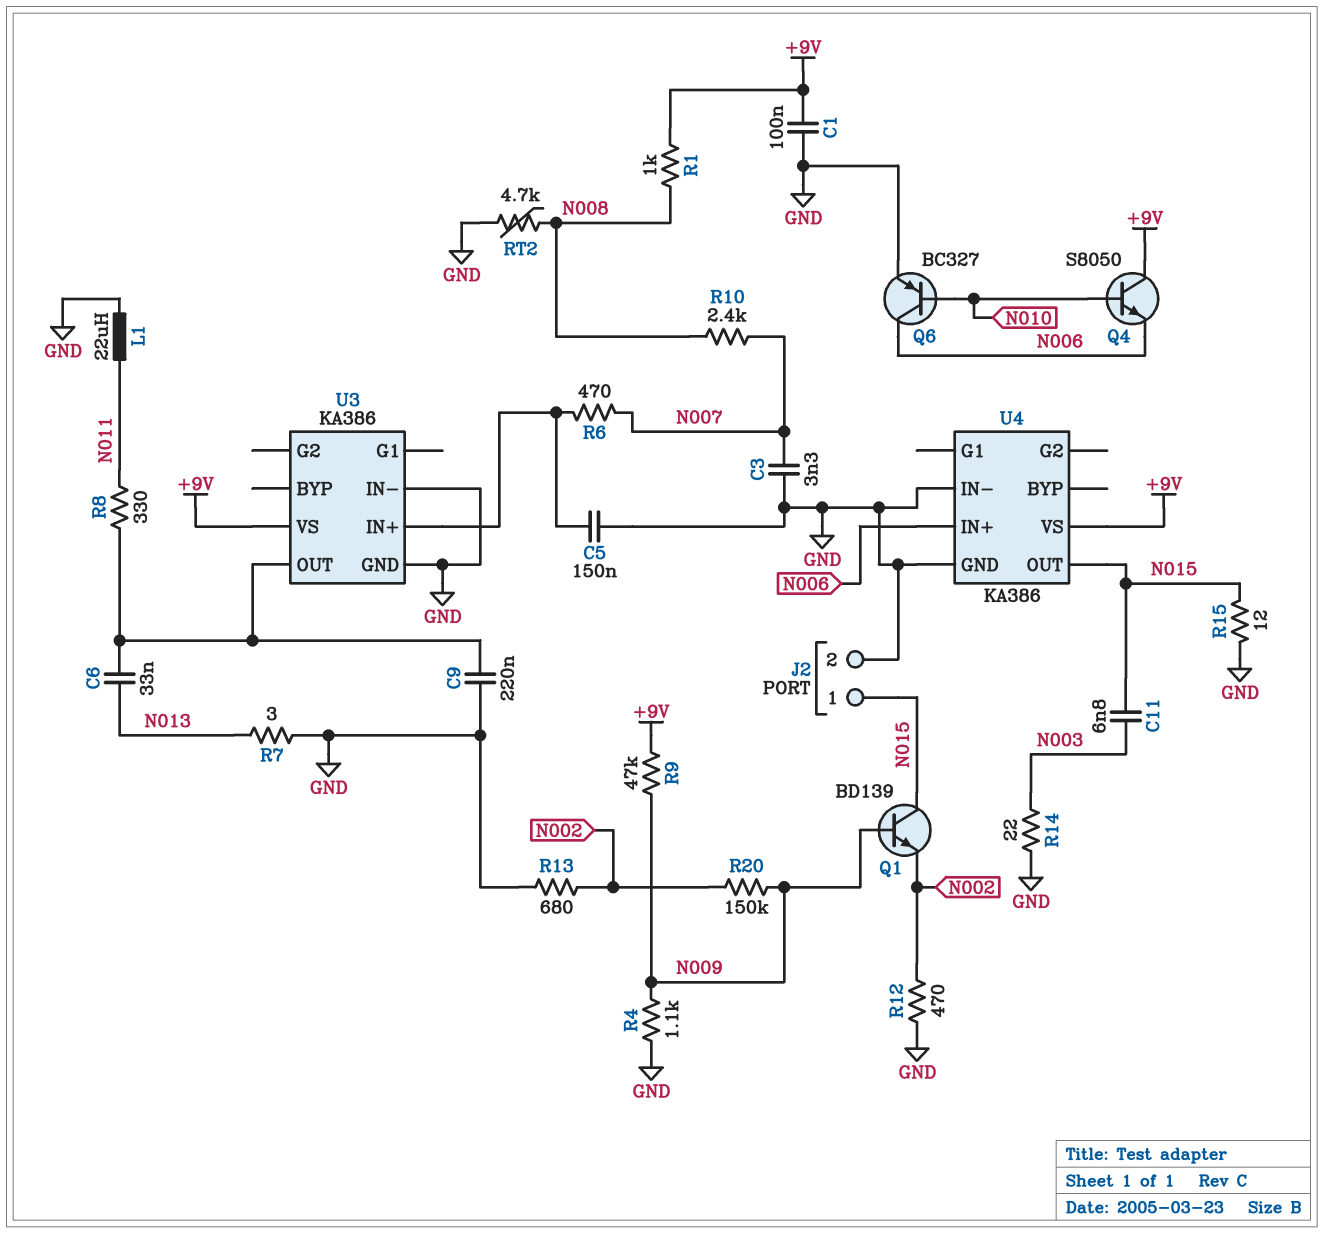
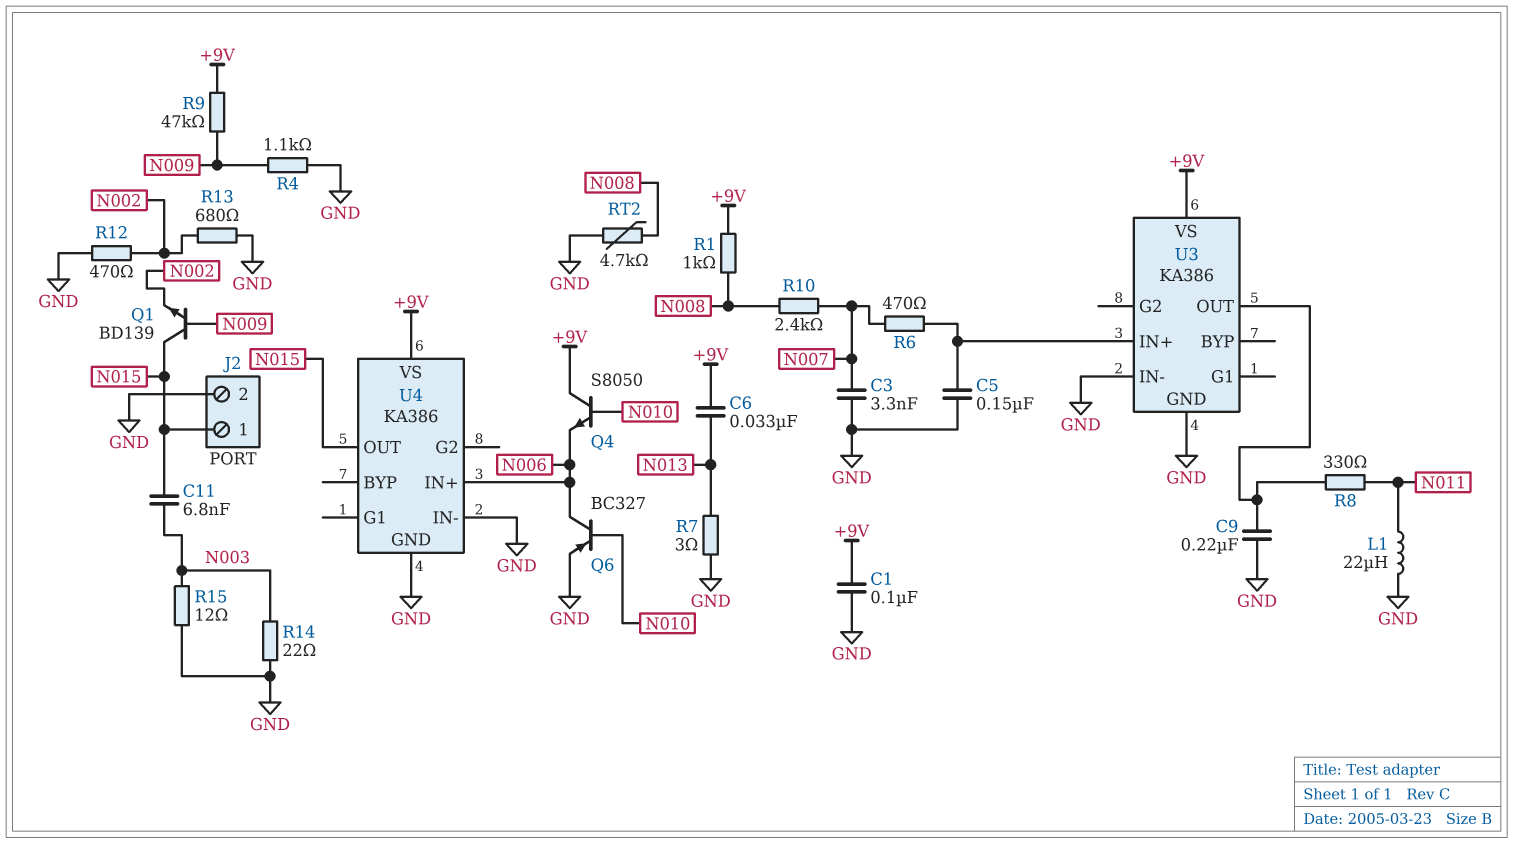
C6: 33nF (N013, U3/OUT) -> 33nF (+9V, N013)
R15: 12 (GND, N015) -> 12 (GND, N003)
R20: 150k (N002, N009) -> none

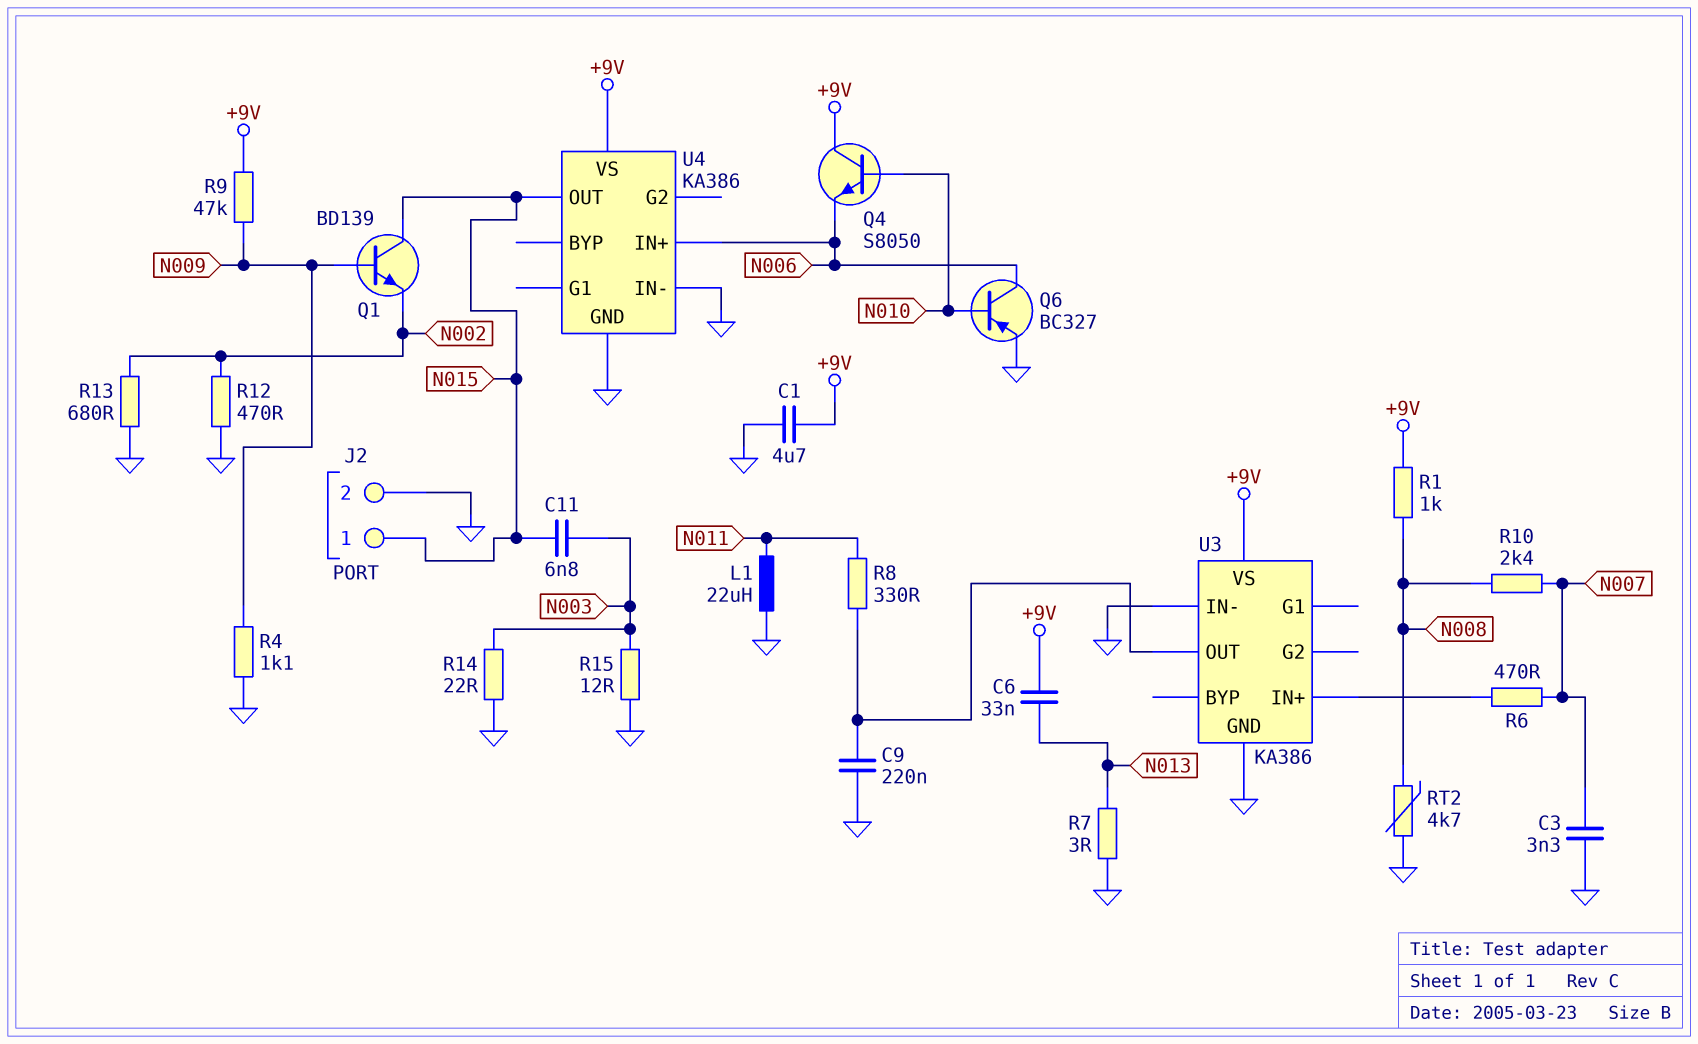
C1: 100nF (+9V, GND) -> 4.7uF (+9V, GND)
C5: 150nF (GND, U3/IN+) -> none

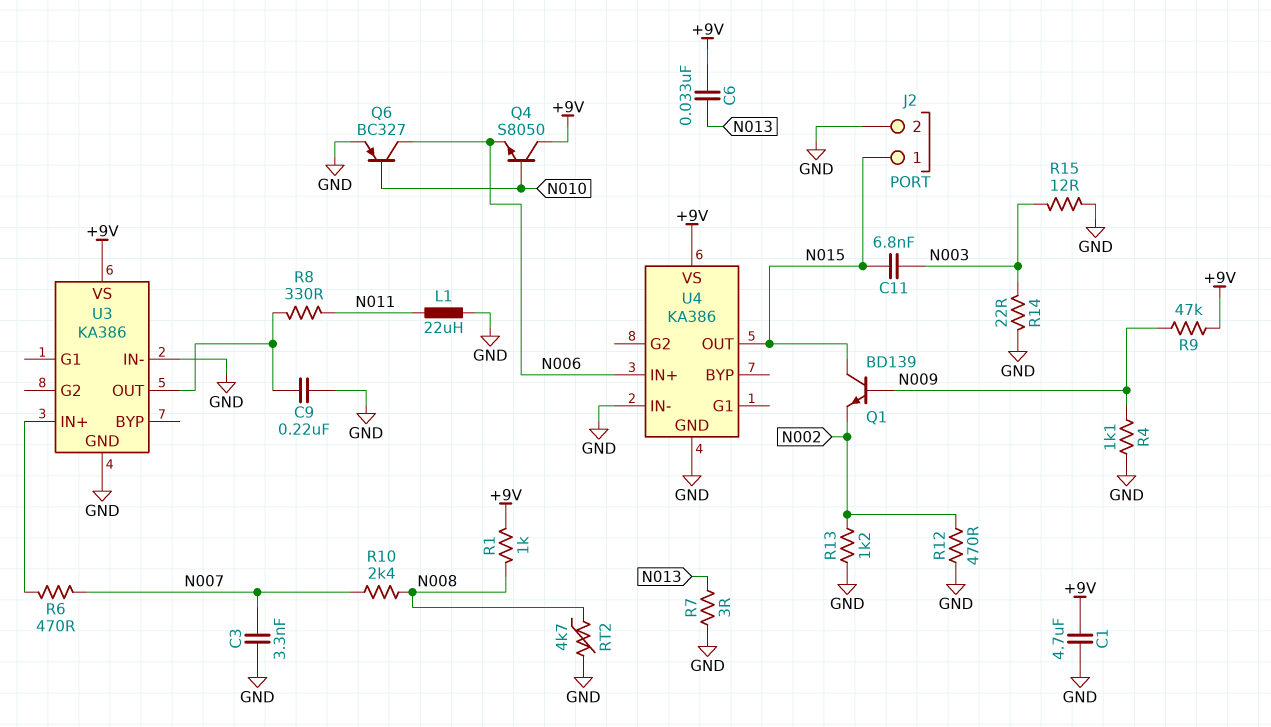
R13: 680 (GND, N002) -> 1.2k (GND, N002)

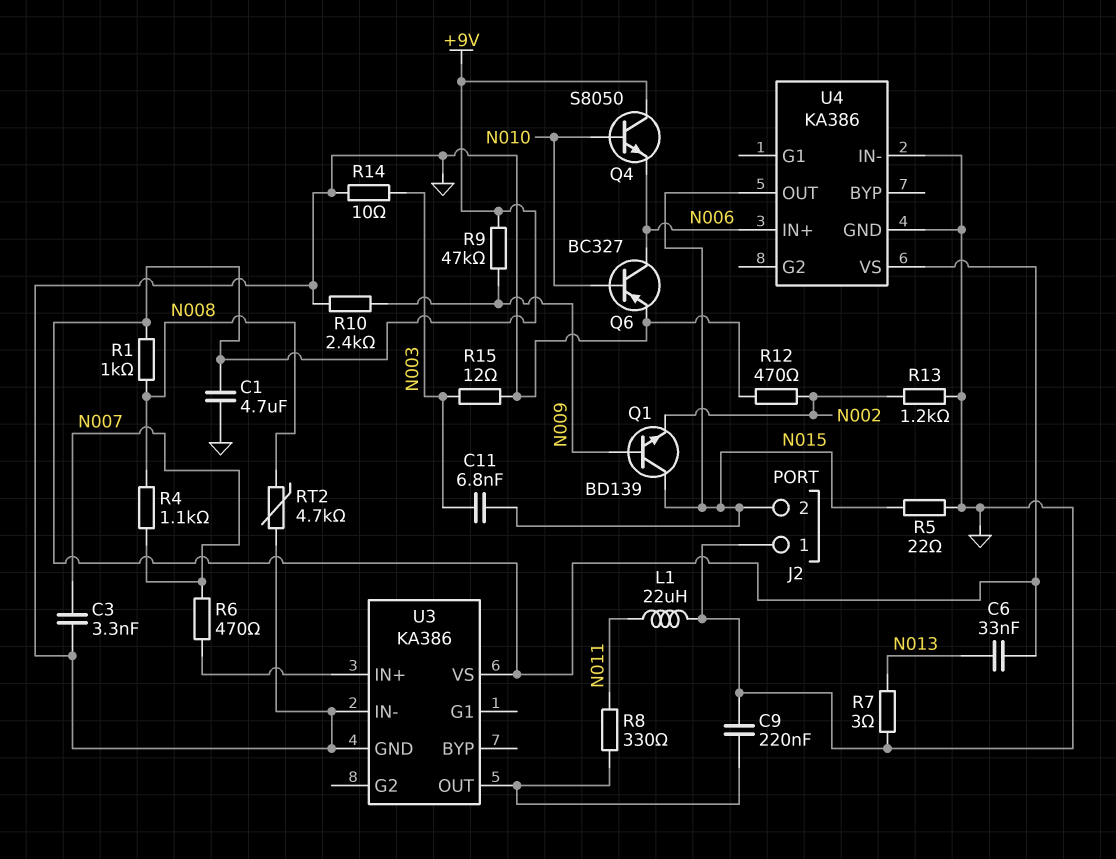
J2 pin 1: N015 -> GND
J2 pin 2: GND -> N015
R4: 1.1k (GND, N009) -> 1.1k (N007, N008)
R5: none -> 22 (GND, N015)
R10: 2.4k (N007, N008) -> 2.4k (GND, N009)
R14: 22 (GND, N003) -> 10 (GND, N003)

